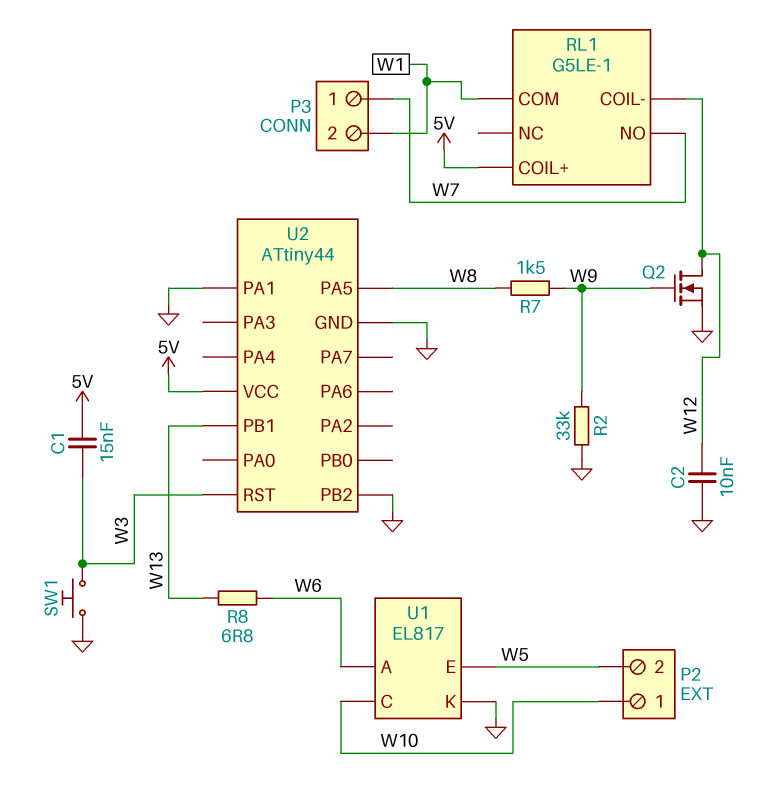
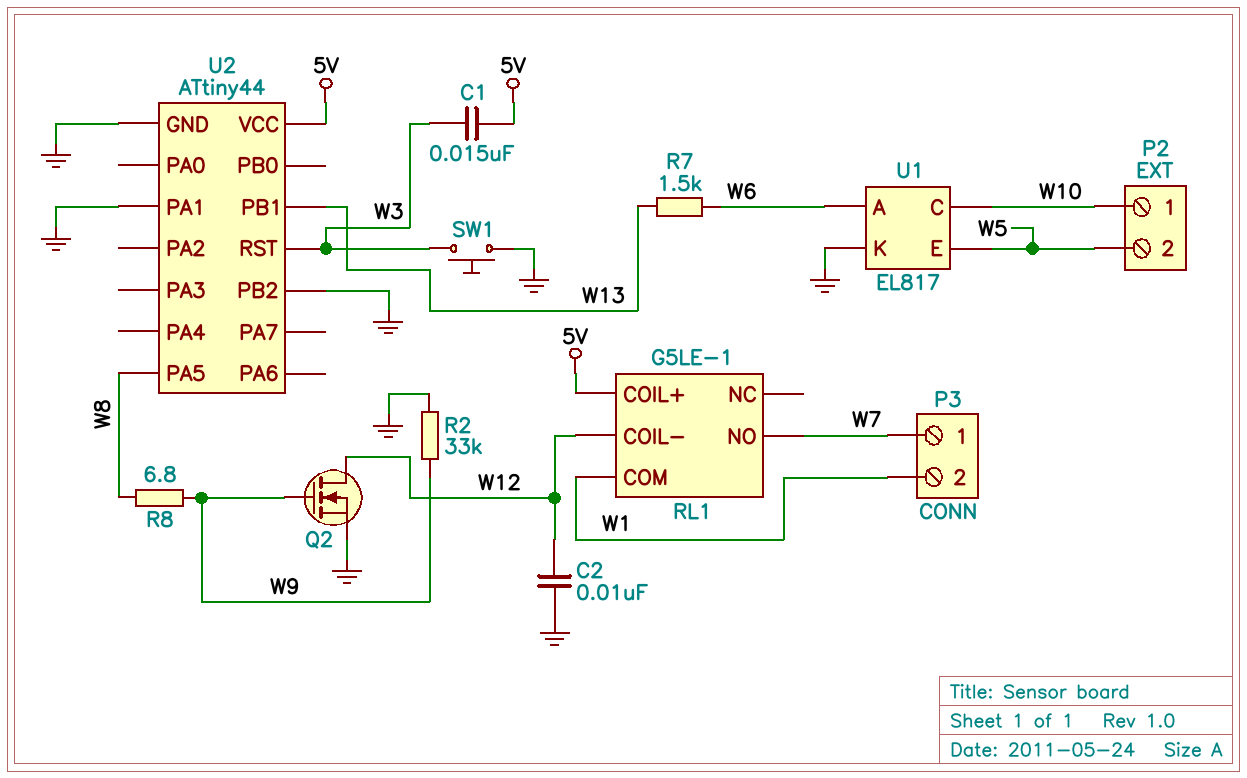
R7: 1.5k (W8, W9) -> 1.5k (W6, W13)
R8: 6.8 (W6, W13) -> 6.8 (W8, W9)

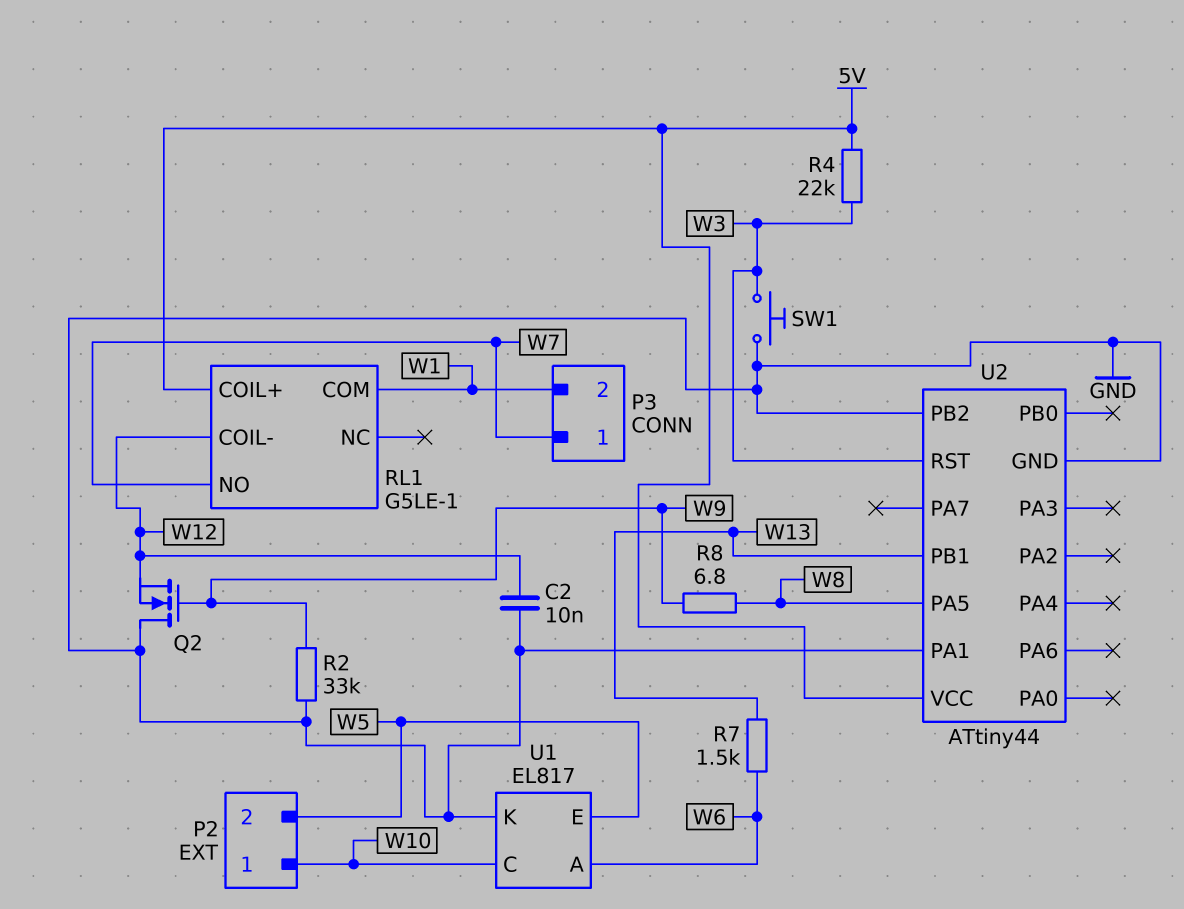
C1: 15nF (5V, W3) -> none
Q2: NMOS (G W9, D W12, S GND) -> NMOS (G W9, D GND, S W12)
R4: none -> 22k (5V, W3)

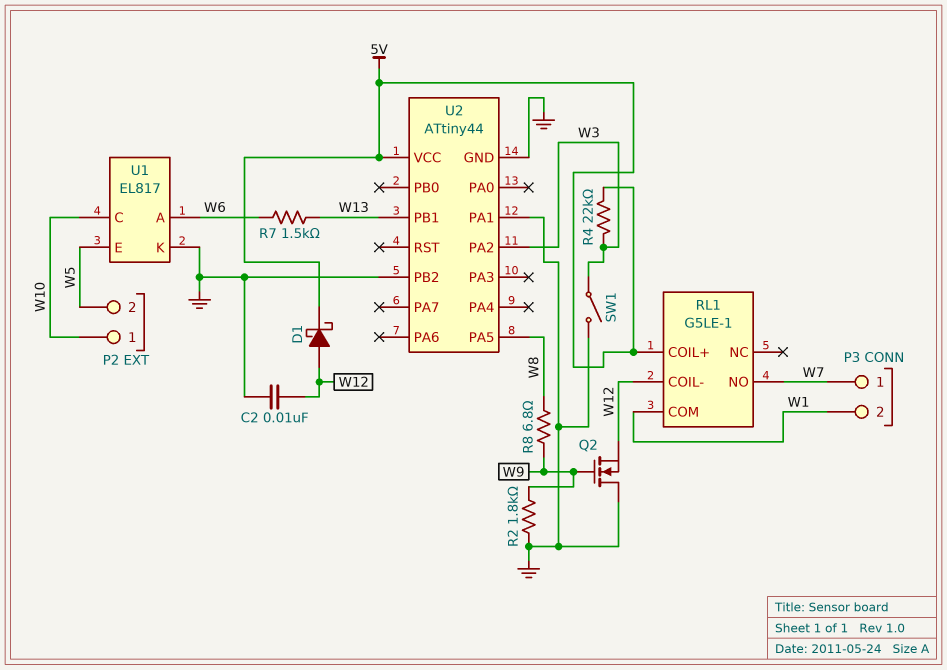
D1: none -> schottky (A W12, K 5V)
R2: 33k (GND, W9) -> 1.8k (GND, W9)
SW1: button (GND, W3) -> switch (GND, W3)
U2 pin PA2: none -> W3
U2 pin RST: W3 -> none

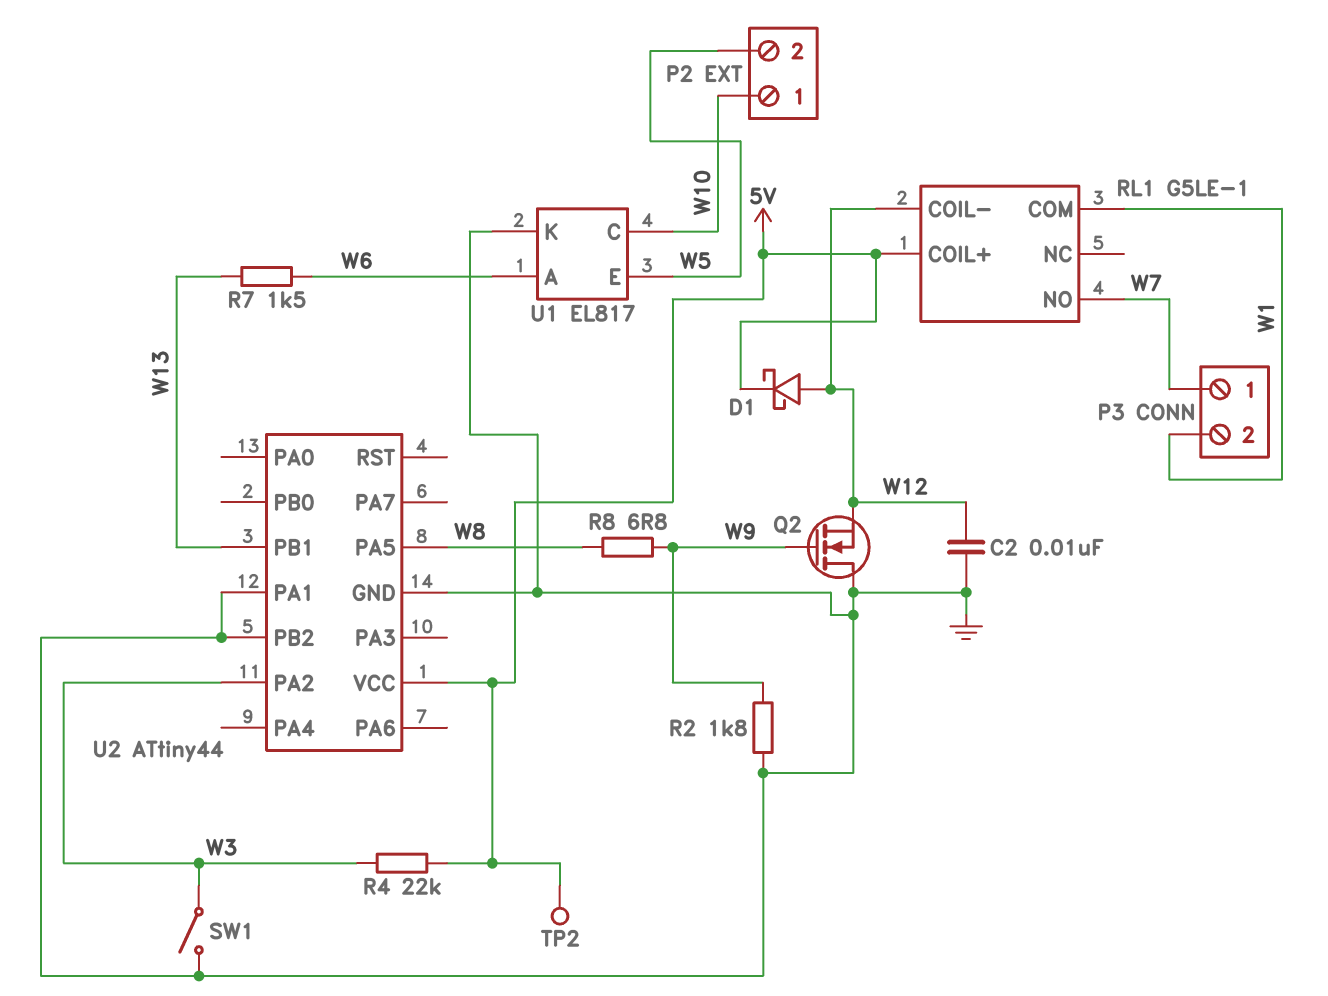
TP2: none -> test point (5V)

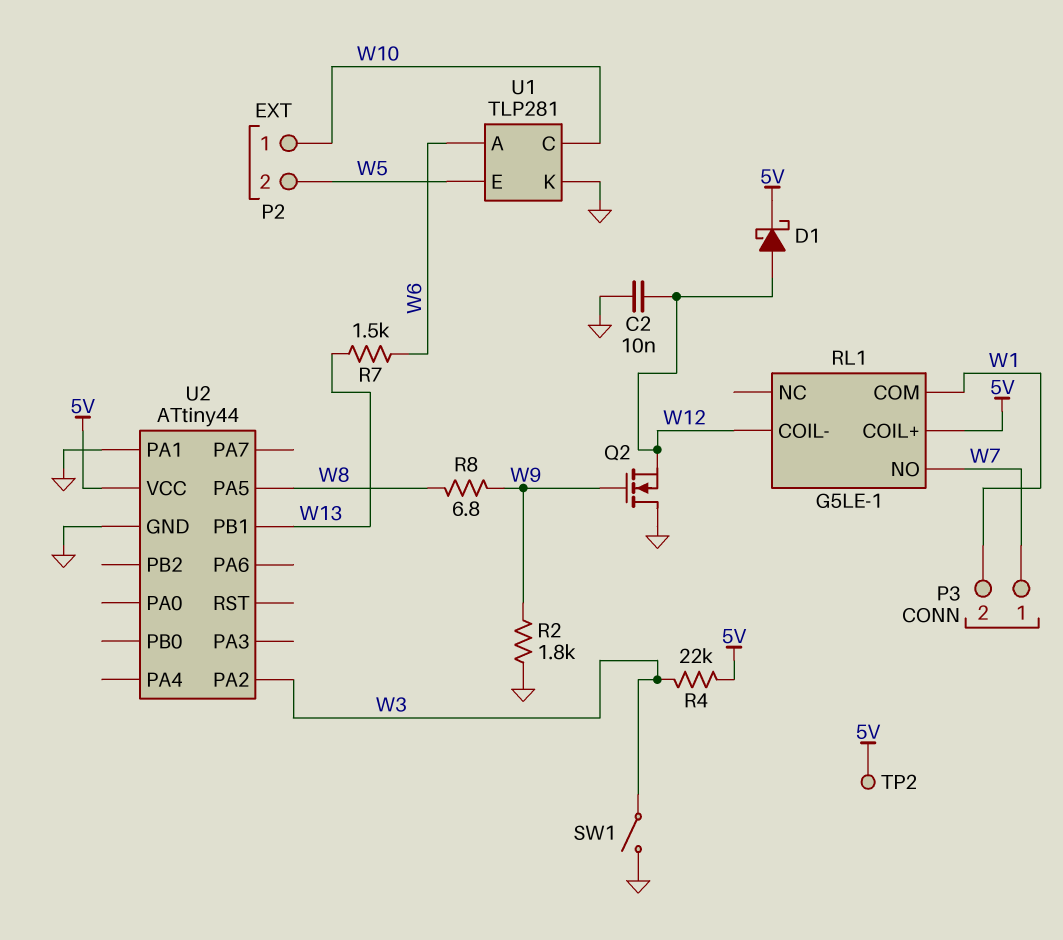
U1: EL817 -> TLP281
U2 pin PB2: GND -> none

